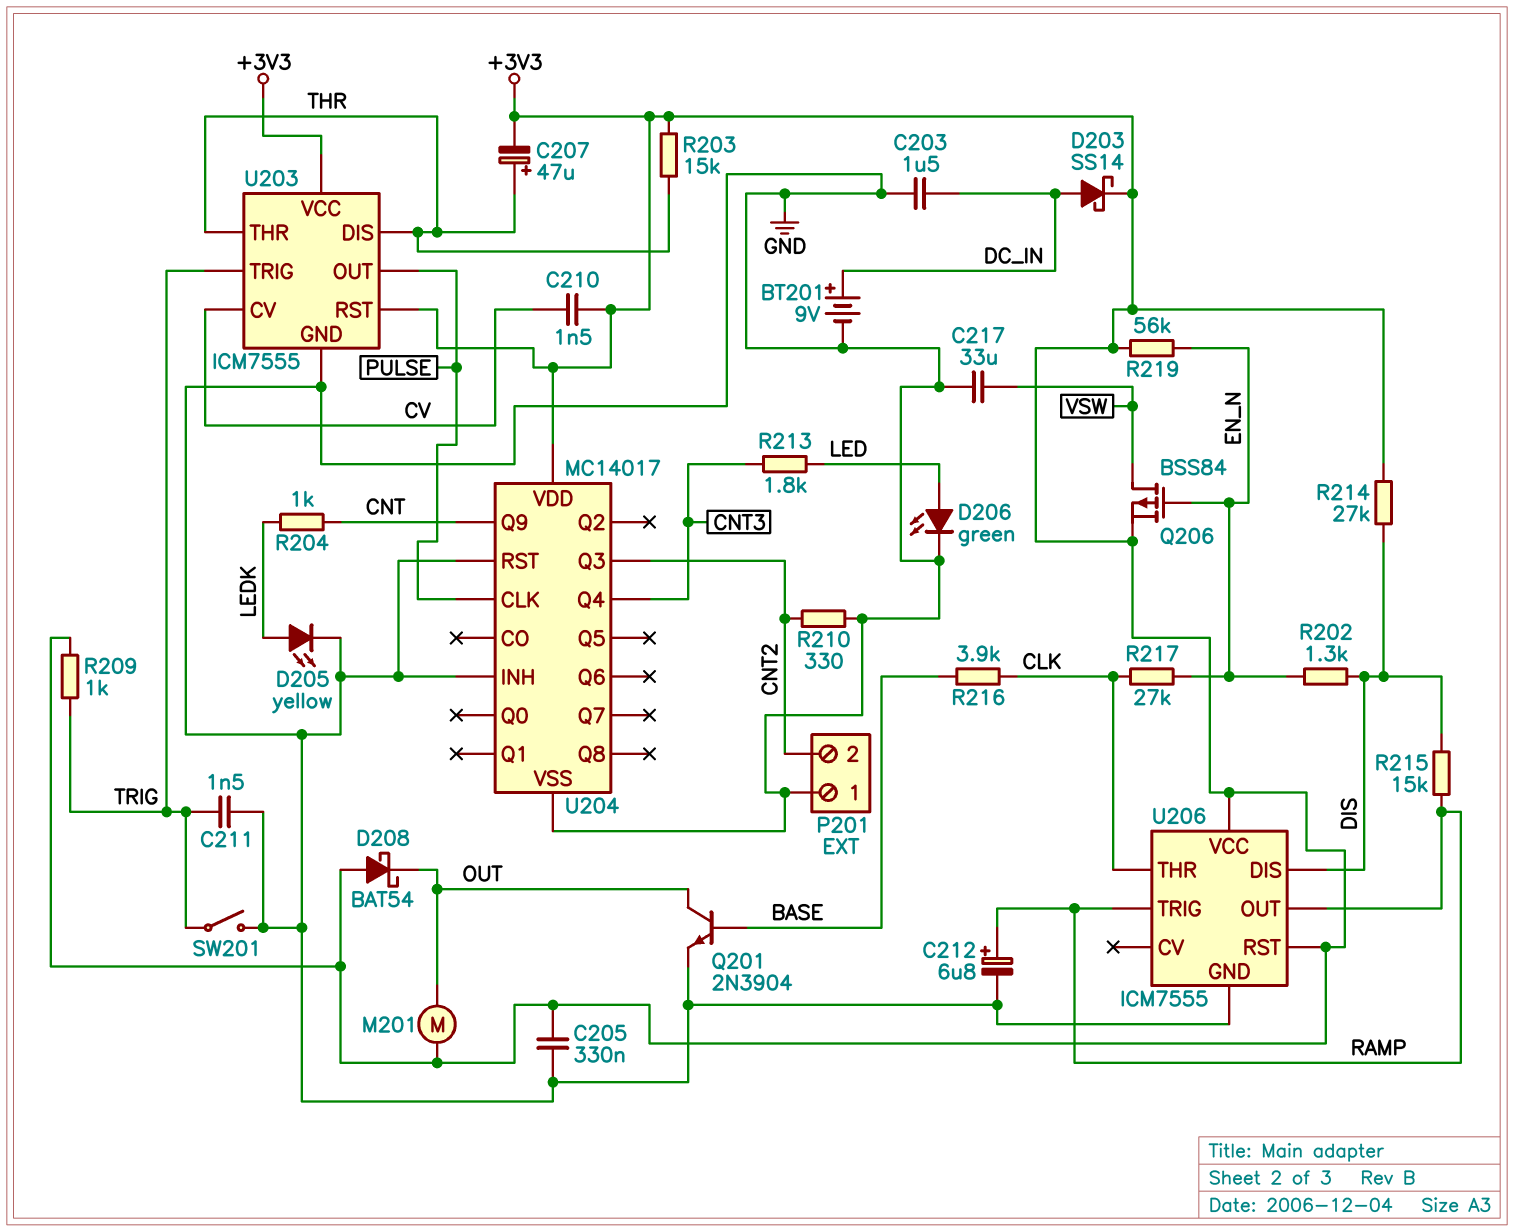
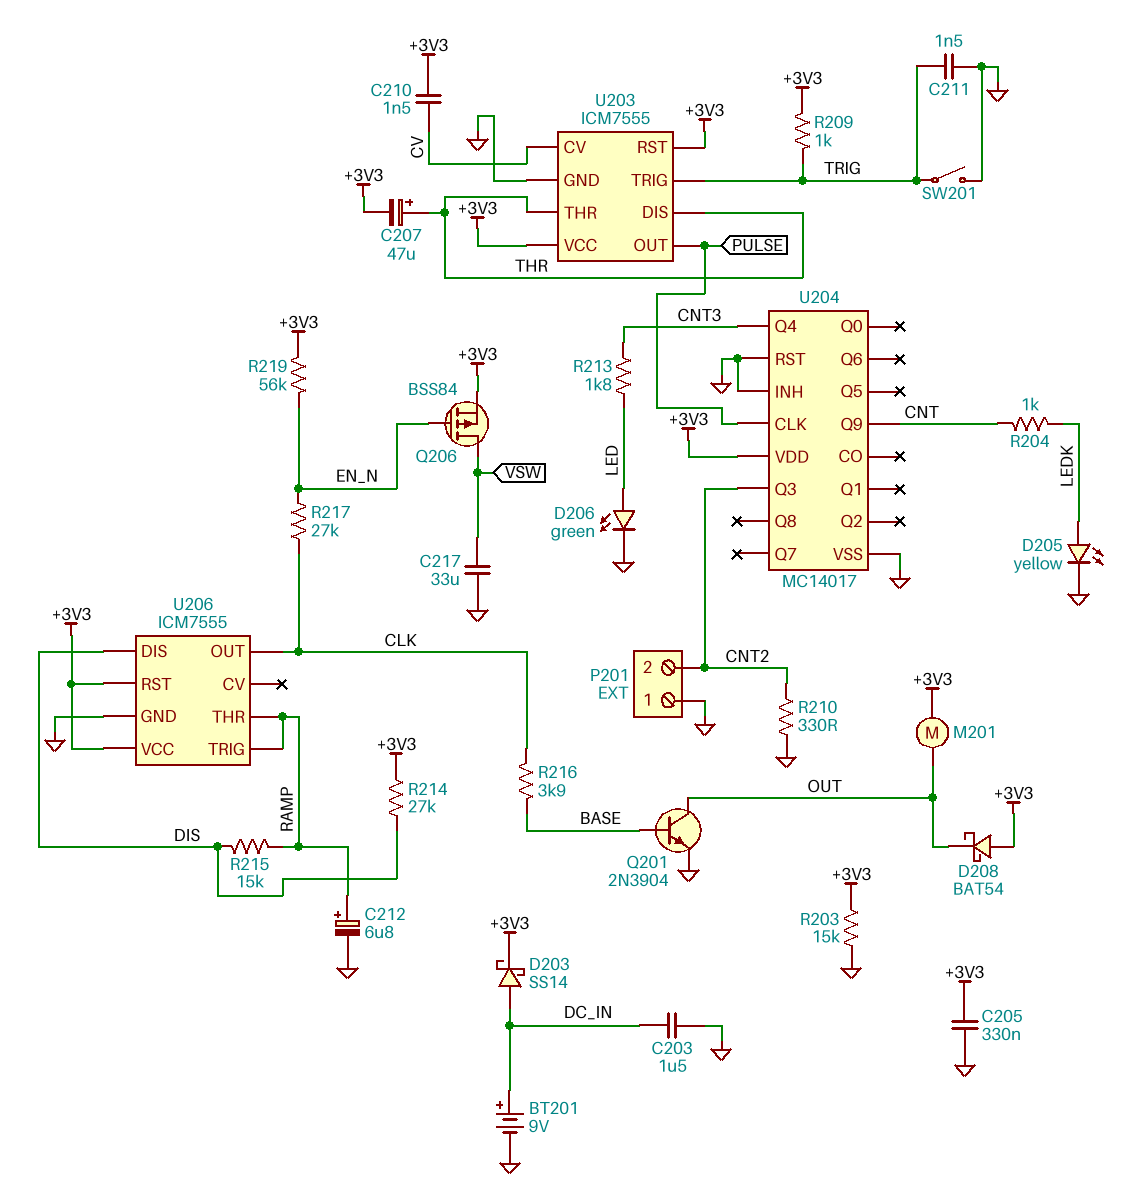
R202: 1.3k (DIS, EN_N) -> none
R203: 15k (+3V3, THR) -> 15k (+3V3, GND)
U206 pin OUT: RAMP -> CLK
U206 pin THR: CLK -> RAMP

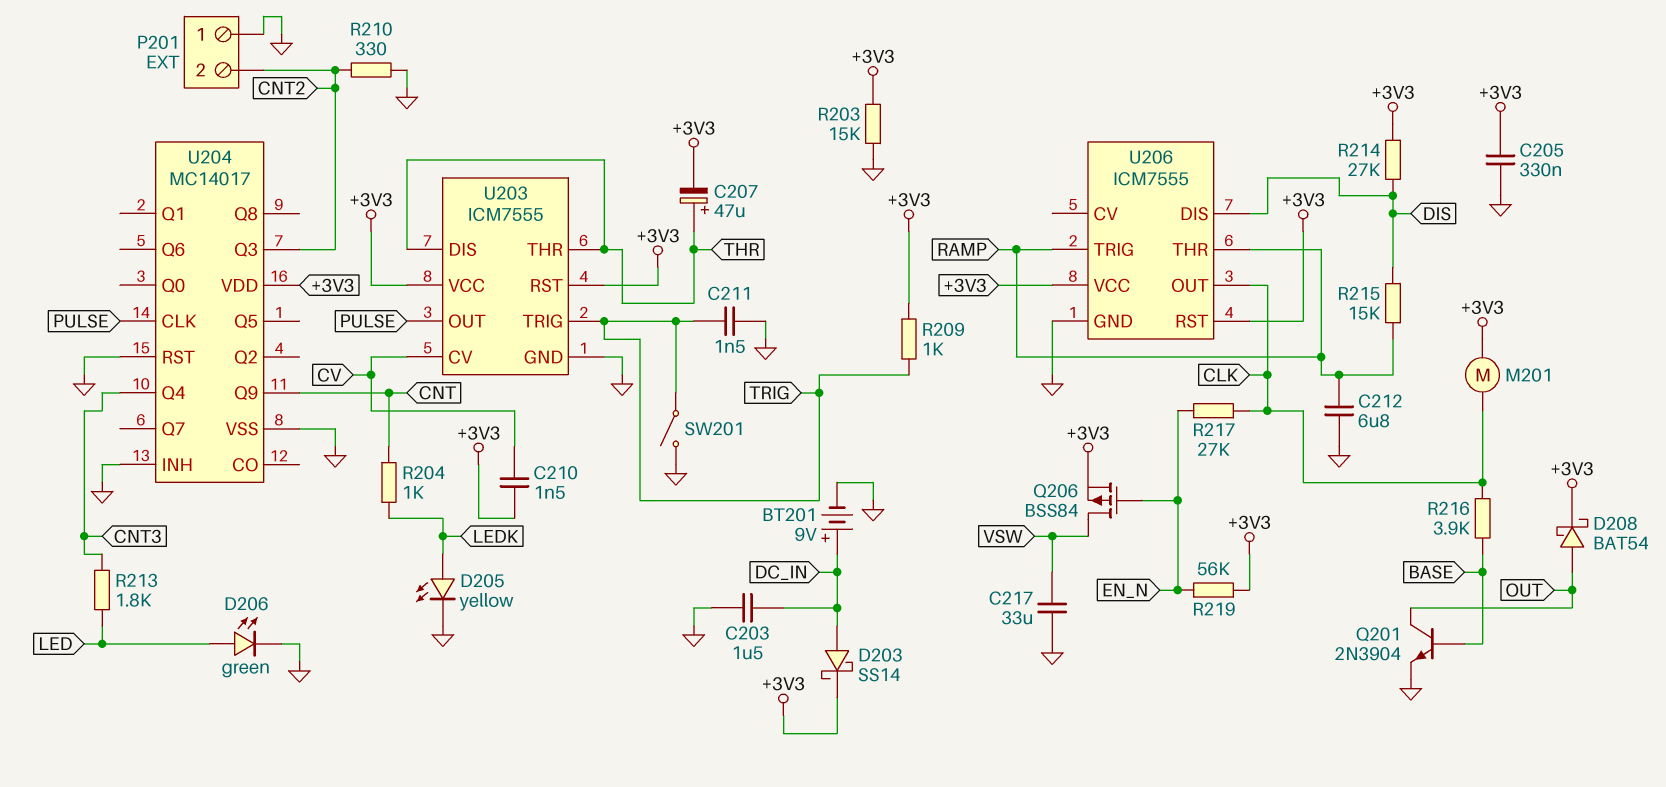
C212: 6.8uF (plus RAMP, minus GND) -> 6.8uF (GND, RAMP)
D208: schottky BAT54 (A +3V3, K OUT) -> schottky BAT54 (A OUT, K +3V3)
M201: motor (+3V3, OUT) -> motor (+3V3, CLK)

